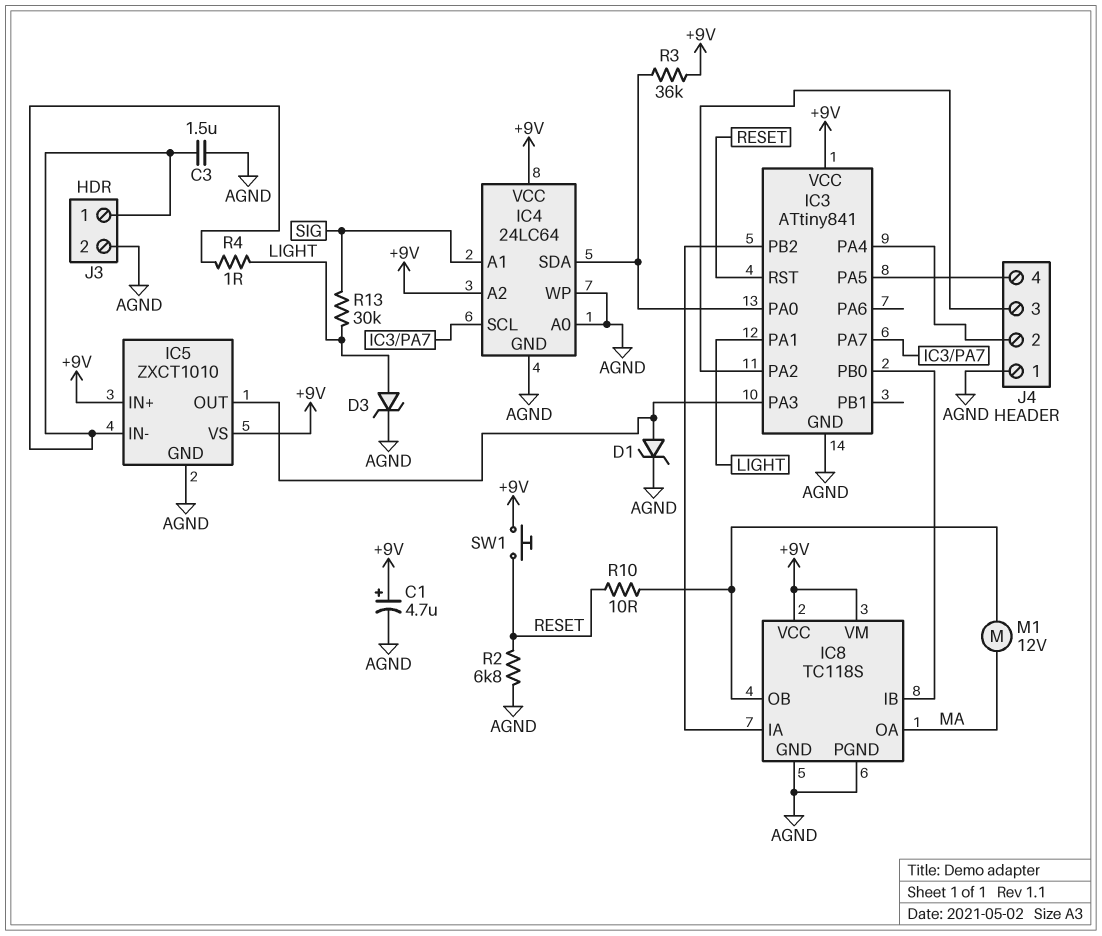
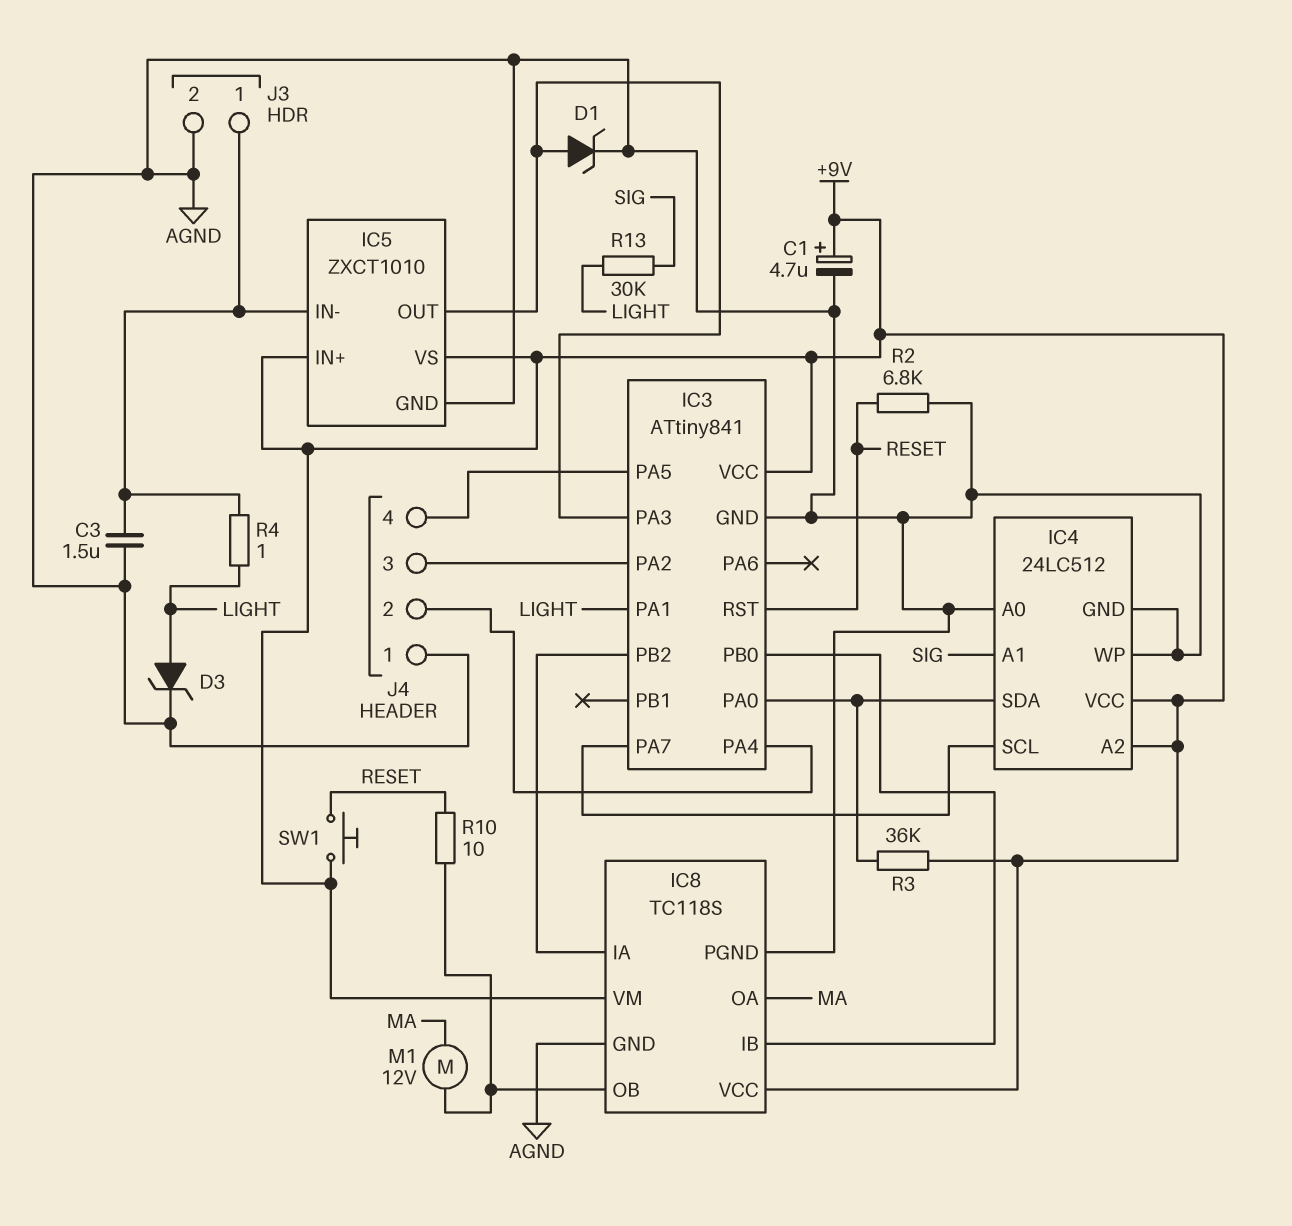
IC4: 24LC64 -> 24LC512

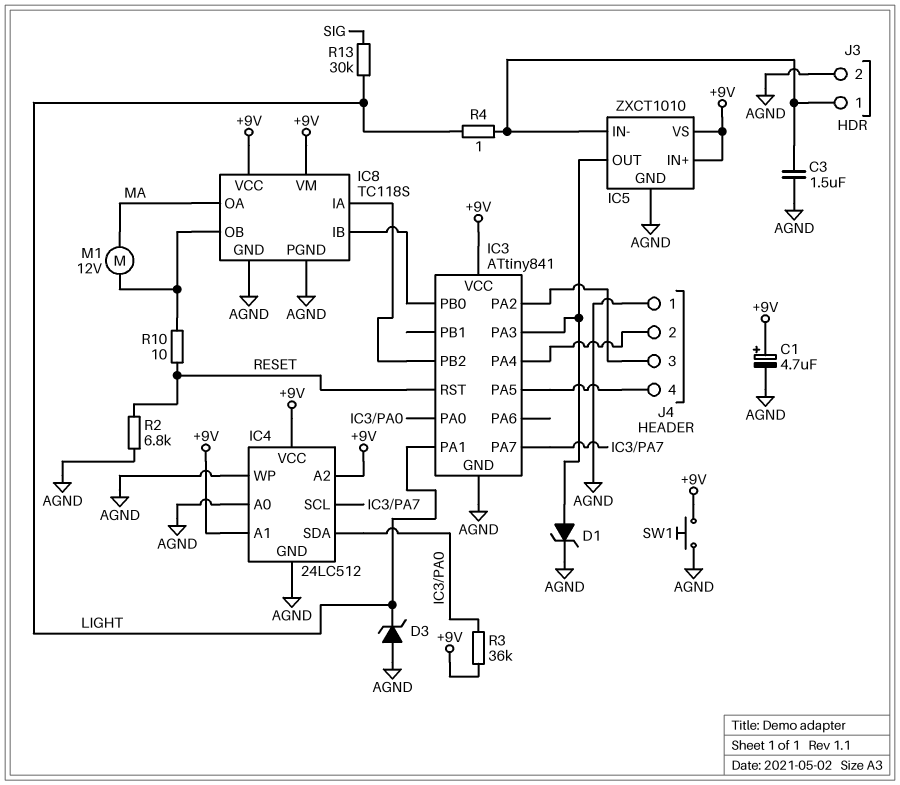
D3: zener (A LIGHT, K AGND) -> zener (A AGND, K LIGHT)
IC4 pin A1: SIG -> +9V
SW1: button (+9V, RESET) -> button (+9V, AGND)

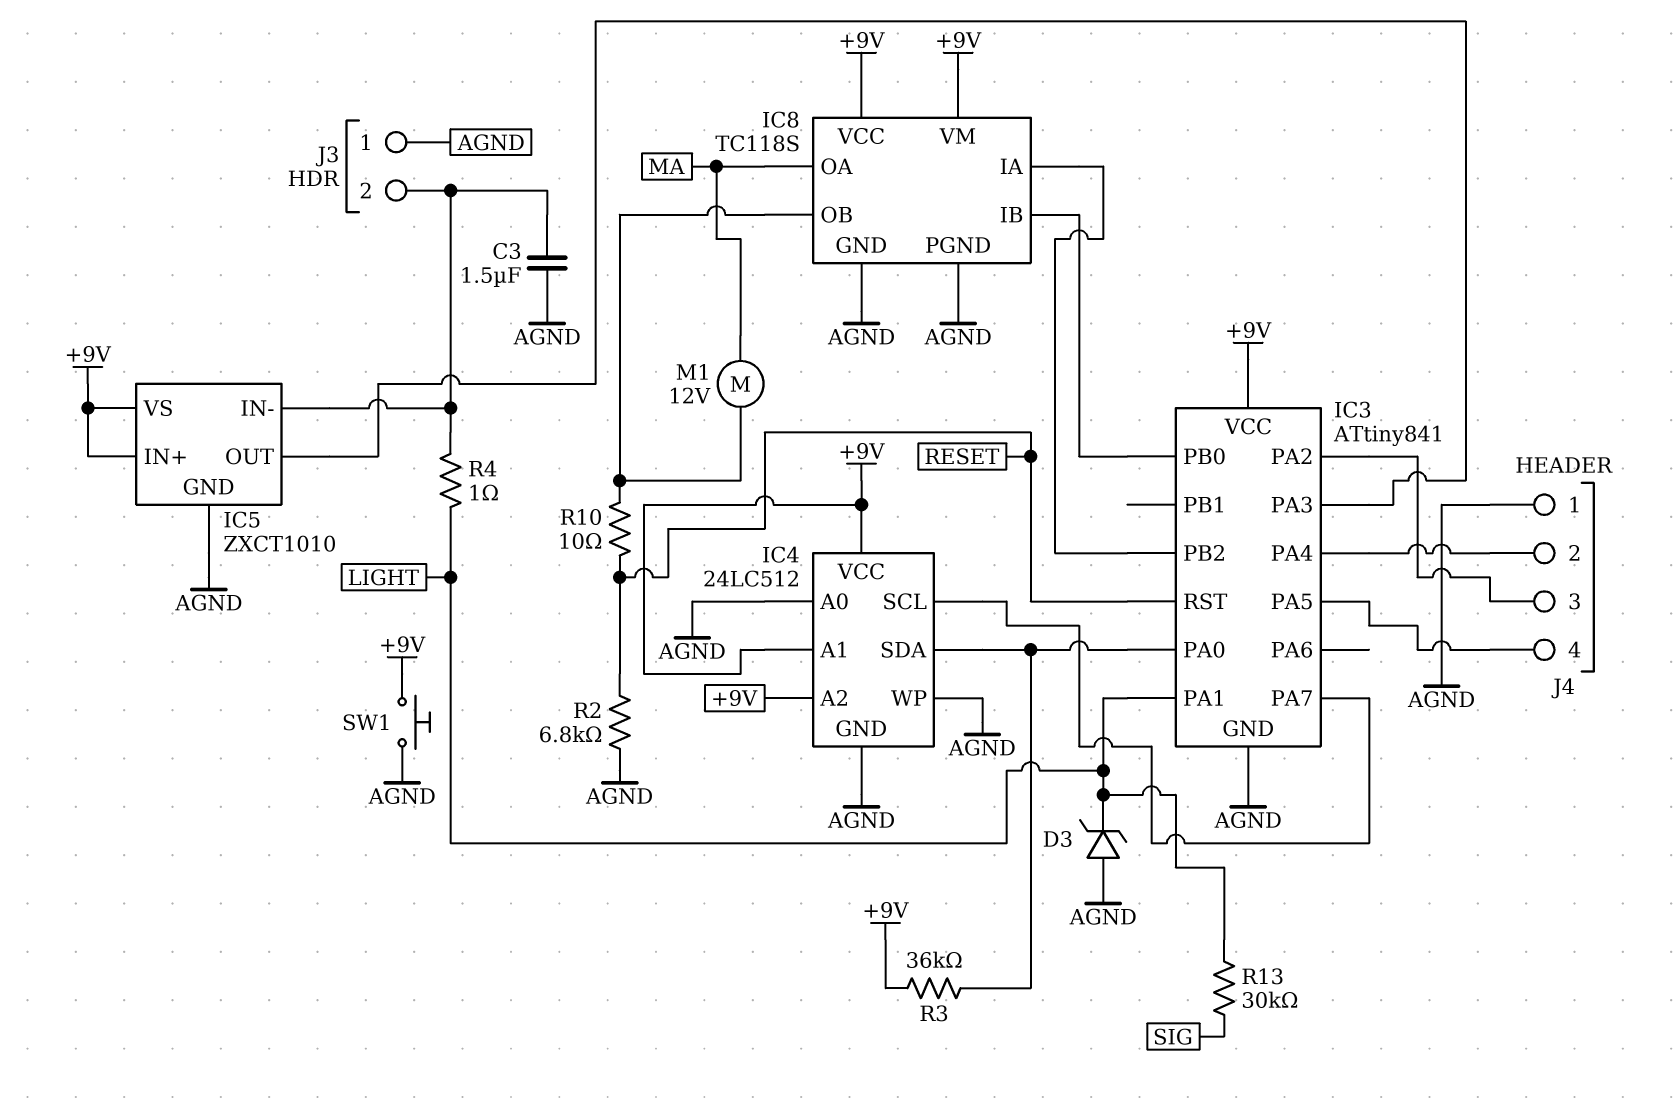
C1: 4.7uF (plus +9V, minus AGND) -> none
D1: zener (A IC3/PA3, K AGND) -> none
J3 pin 1: IC5/IN- -> AGND
J3 pin 2: AGND -> IC5/IN-

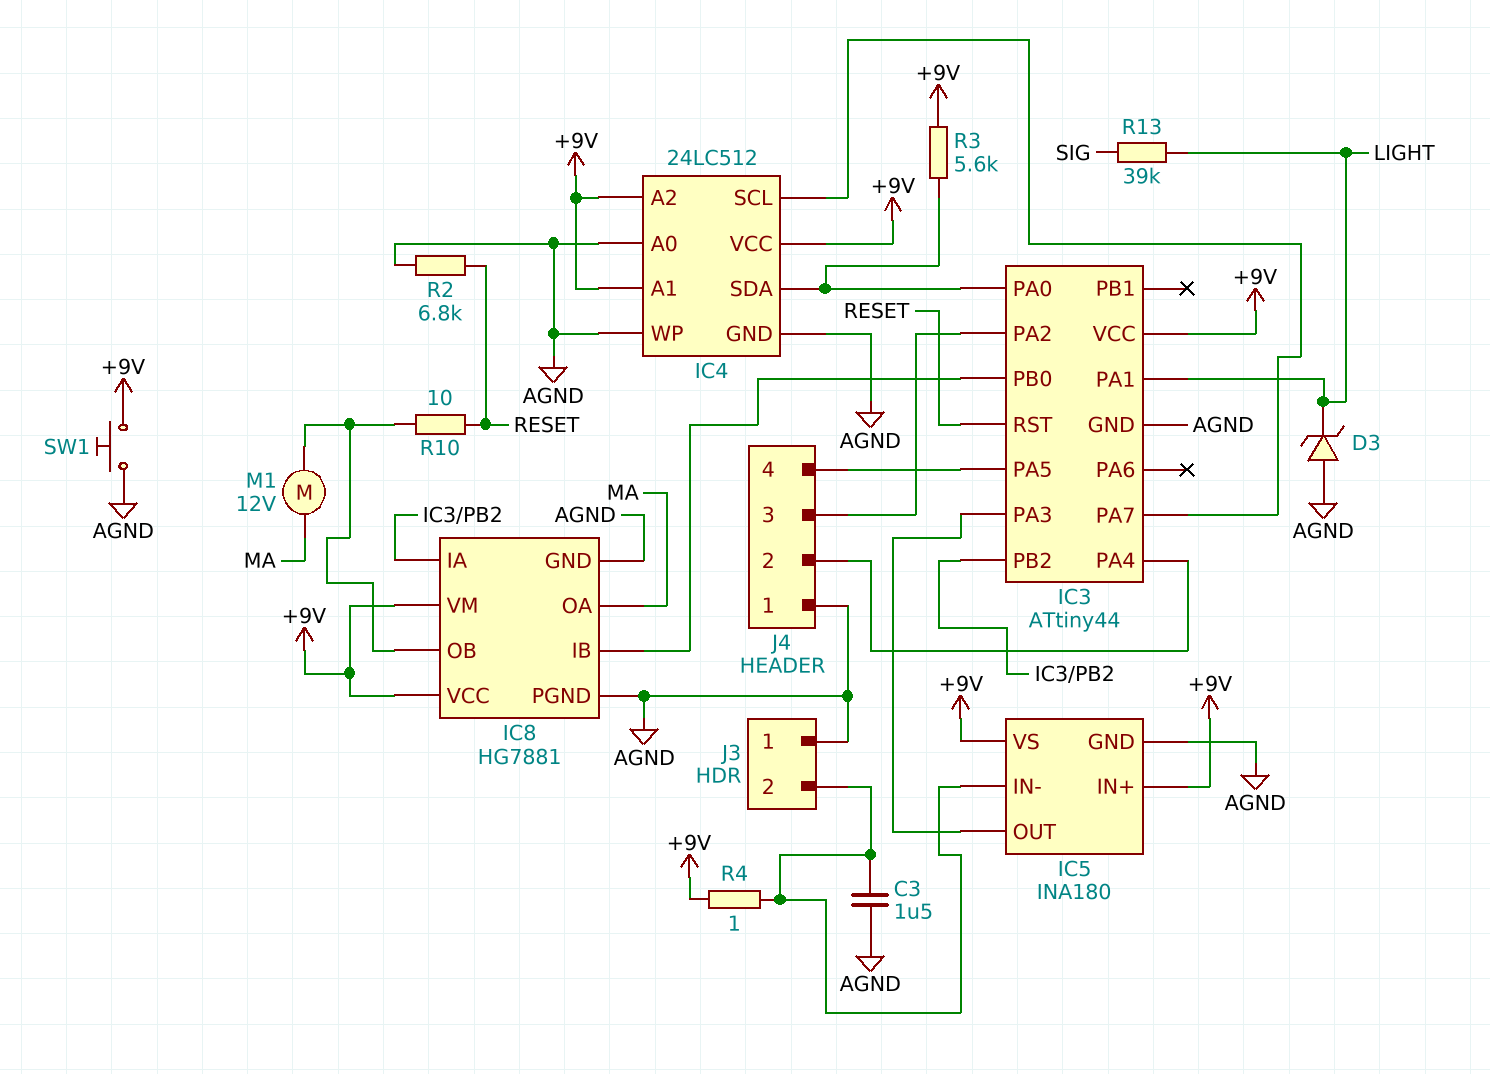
IC3: ATtiny841 -> ATtiny44
IC5: ZXCT1010 -> INA180
IC8: TC118S -> HG7881
R3: 36k (+9V, IC3/PA0) -> 5.6k (+9V, IC3/PA0)
R4: 1 (IC5/IN-, LIGHT) -> 1 (+9V, IC5/IN-)
R13: 30k (LIGHT, SIG) -> 39k (LIGHT, SIG)

